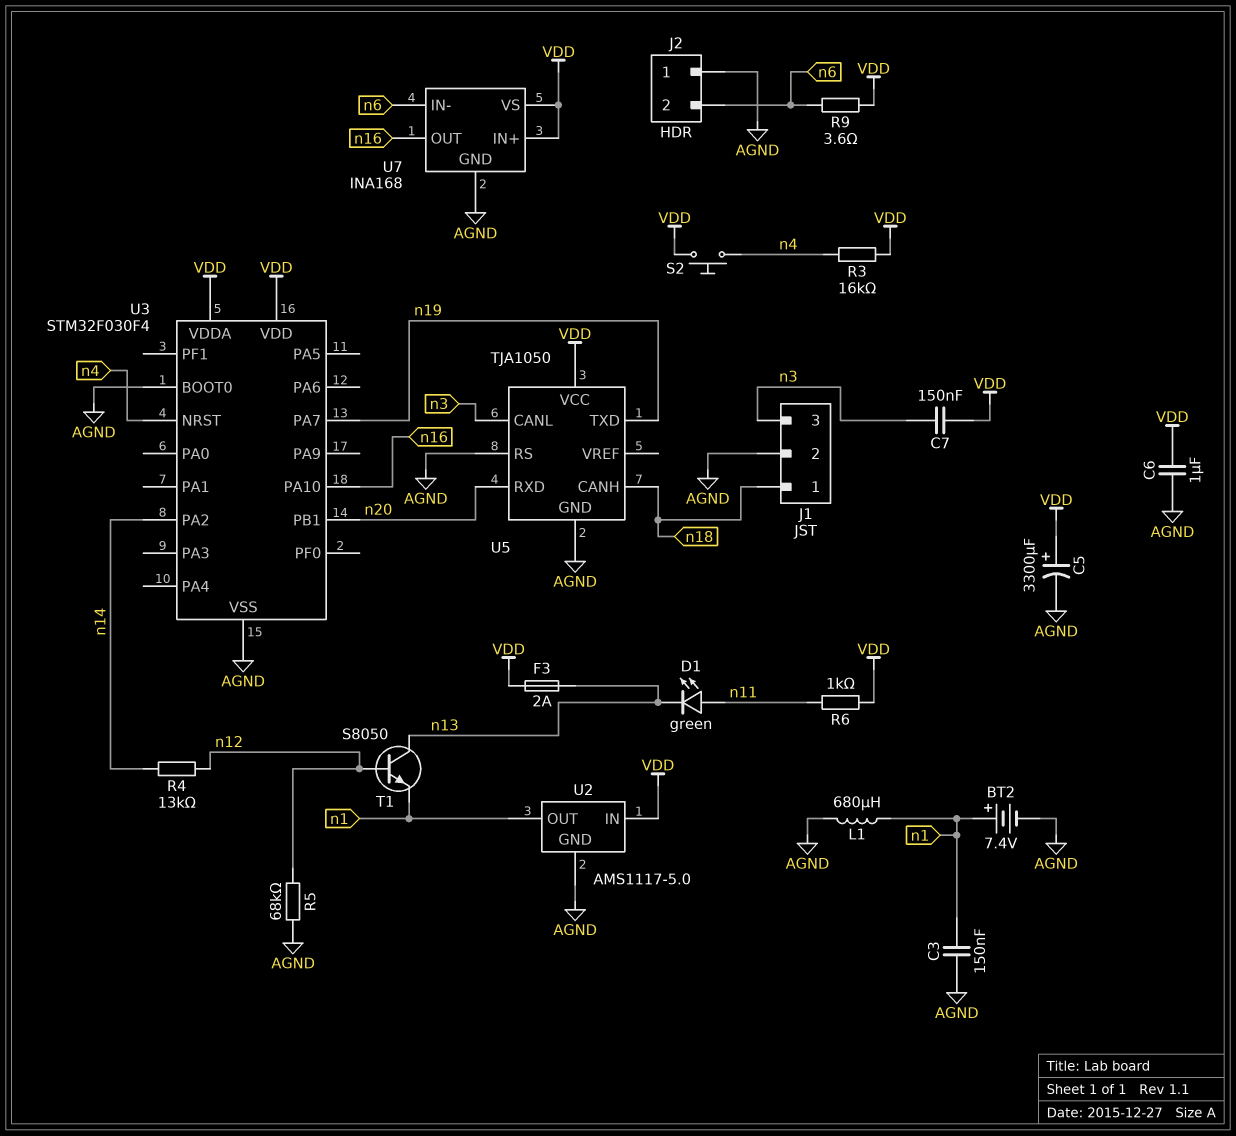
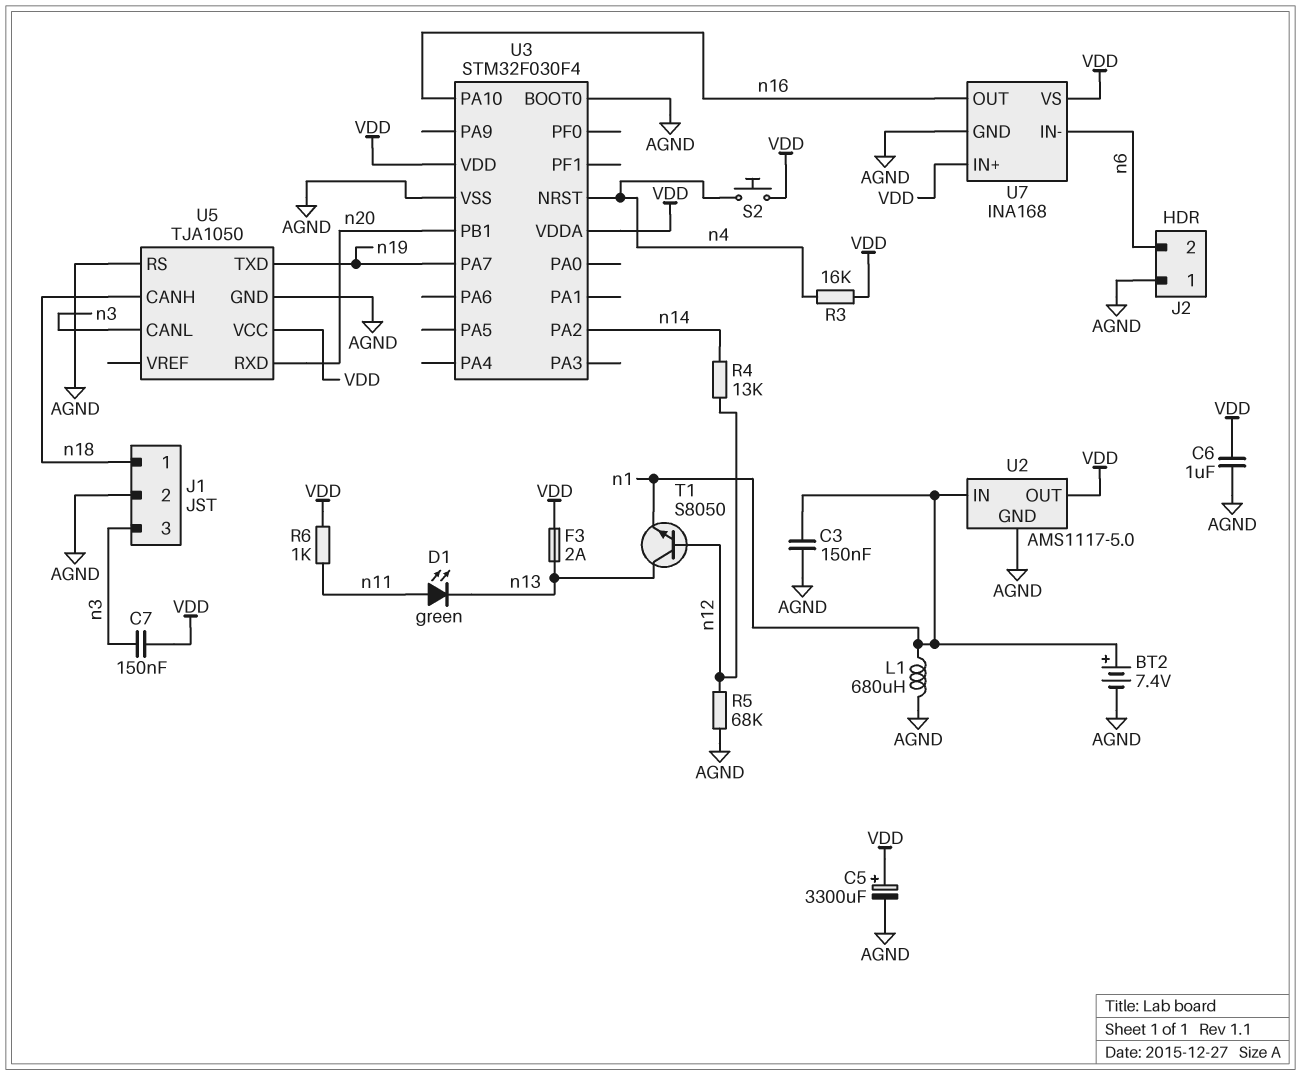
R9: 3.6 (VDD, n6) -> none
U2 pin IN: VDD -> n1
U2 pin OUT: n1 -> VDD

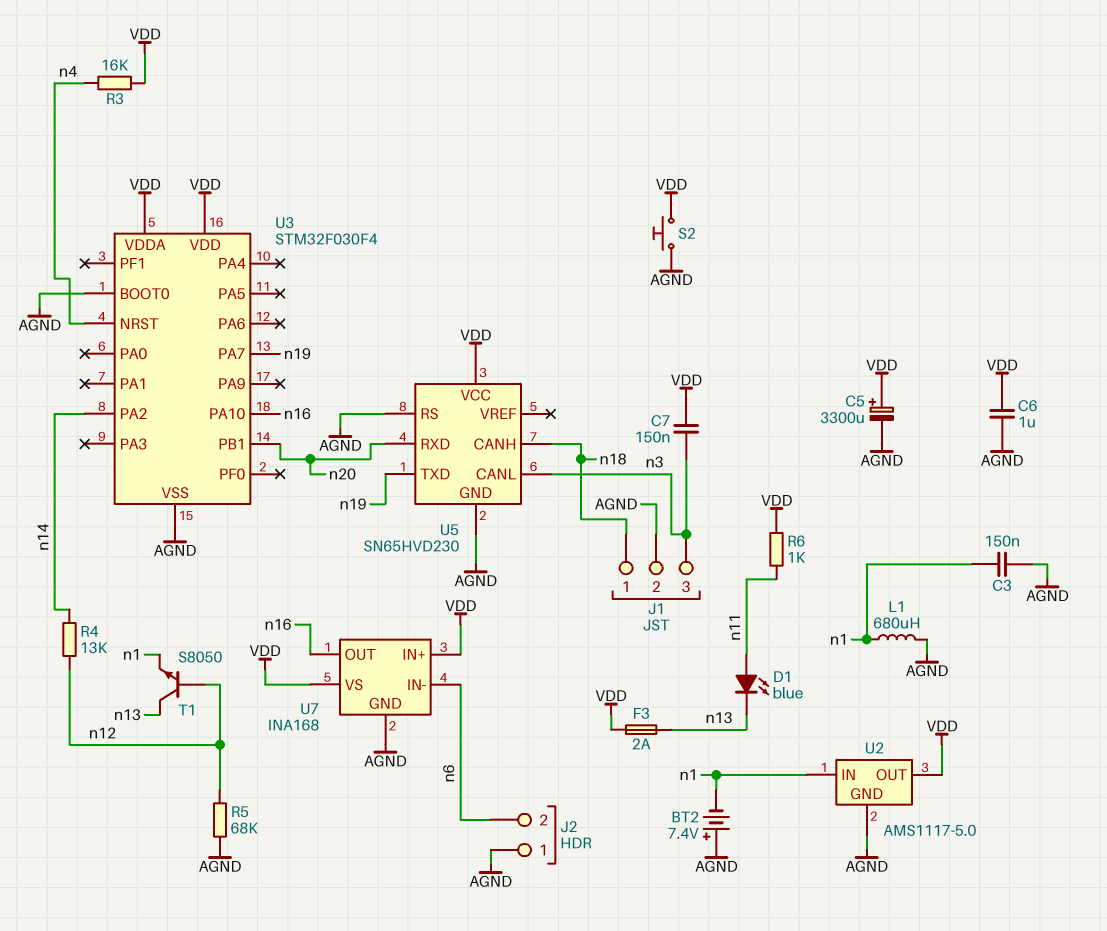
BT2: 7.4V (plus n1, minus AGND) -> 7.4V (plus AGND, minus n1)
D1: LED green (A n11, K n13) -> LED blue (A n11, K n13)
S2: button (VDD, n4) -> button (AGND, VDD)
U5: TJA1050 -> SN65HVD230

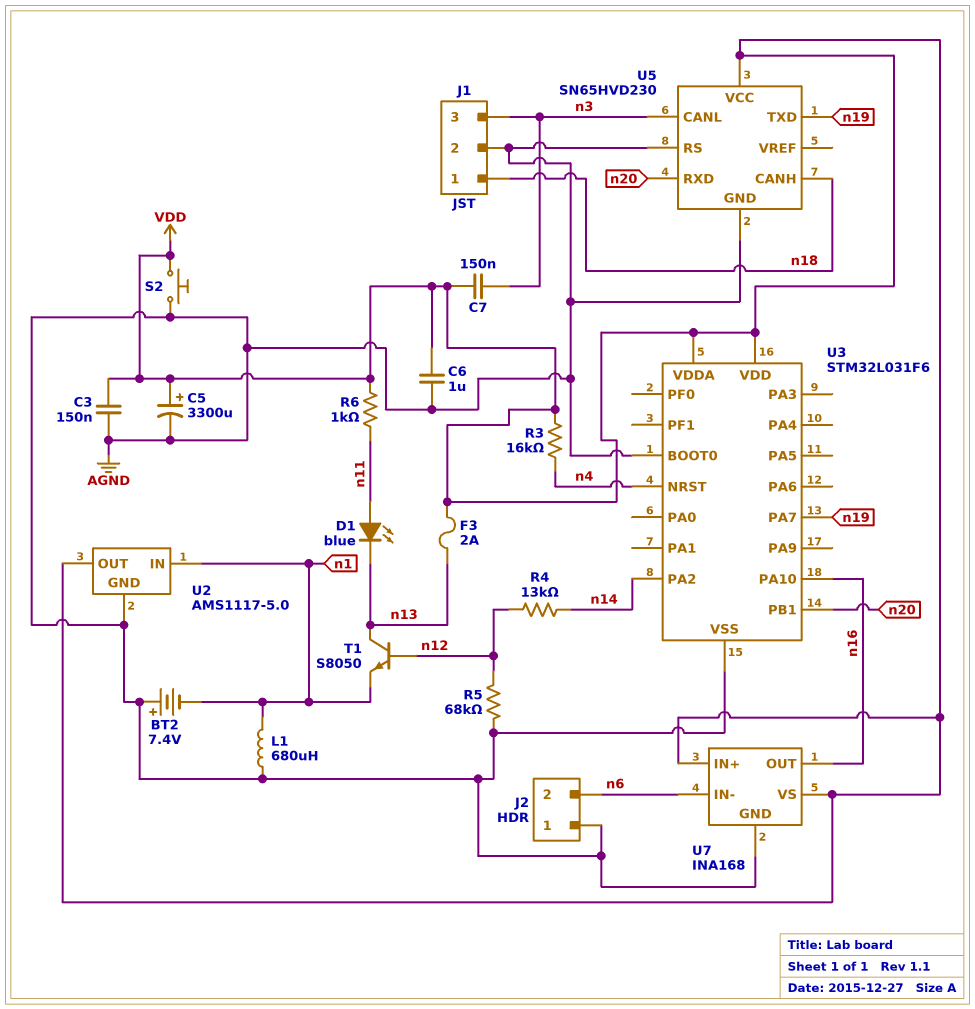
C3: 150nF (AGND, n1) -> 150nF (AGND, VDD)
U3: STM32F030F4 -> STM32L031F6

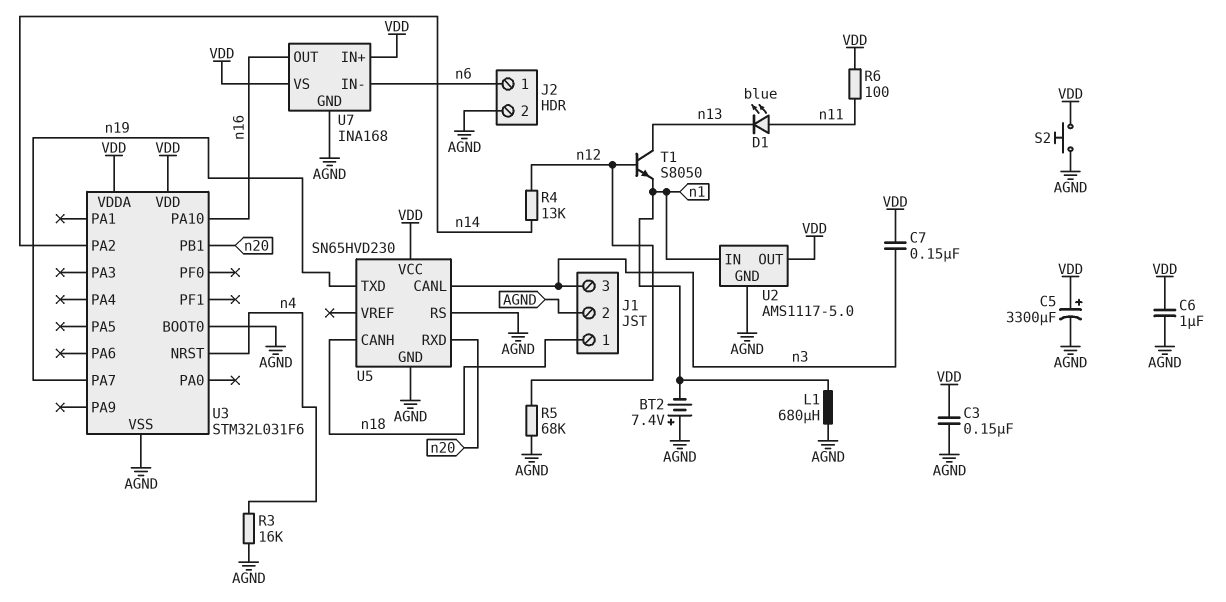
F3: 2A (VDD, n13) -> none
J2 pin 1: AGND -> n6
J2 pin 2: n6 -> AGND
R3: 16k (VDD, n4) -> 16k (AGND, n4)
R6: 1k (VDD, n11) -> 100 (VDD, n11)

